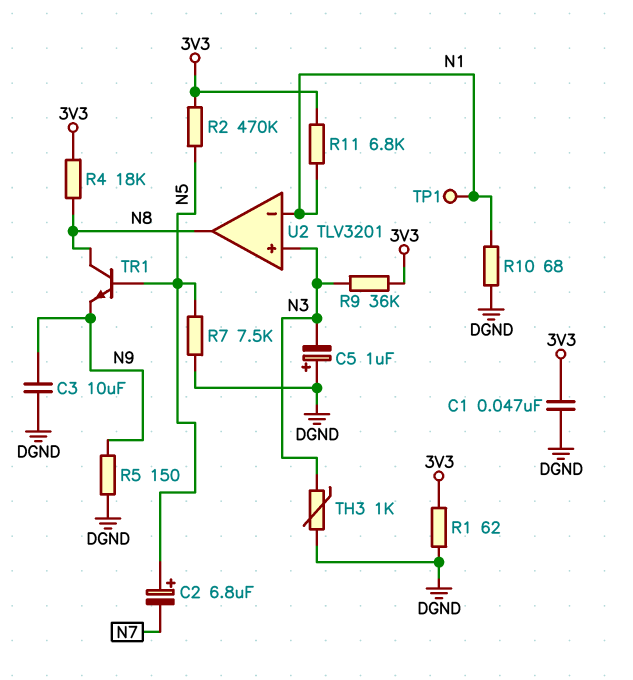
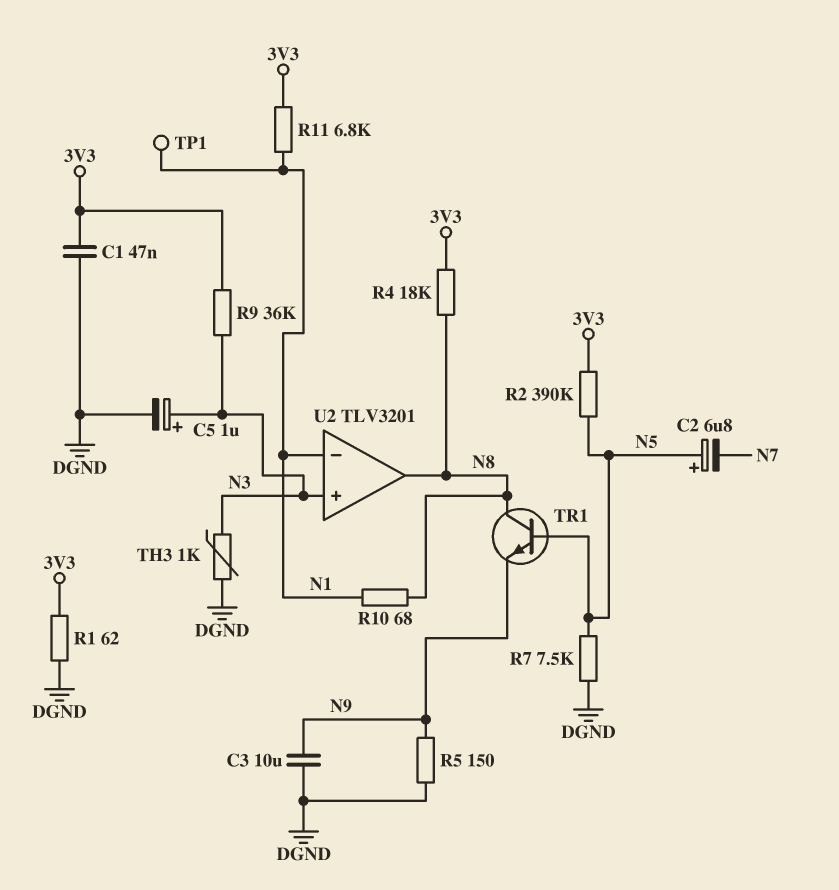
C5: 1uF (plus DGND, minus N3) -> 1uF (plus N3, minus DGND)
R2: 470k (3V3, N5) -> 390k (3V3, N5)
R10: 68 (DGND, N1) -> 68 (N1, N8)

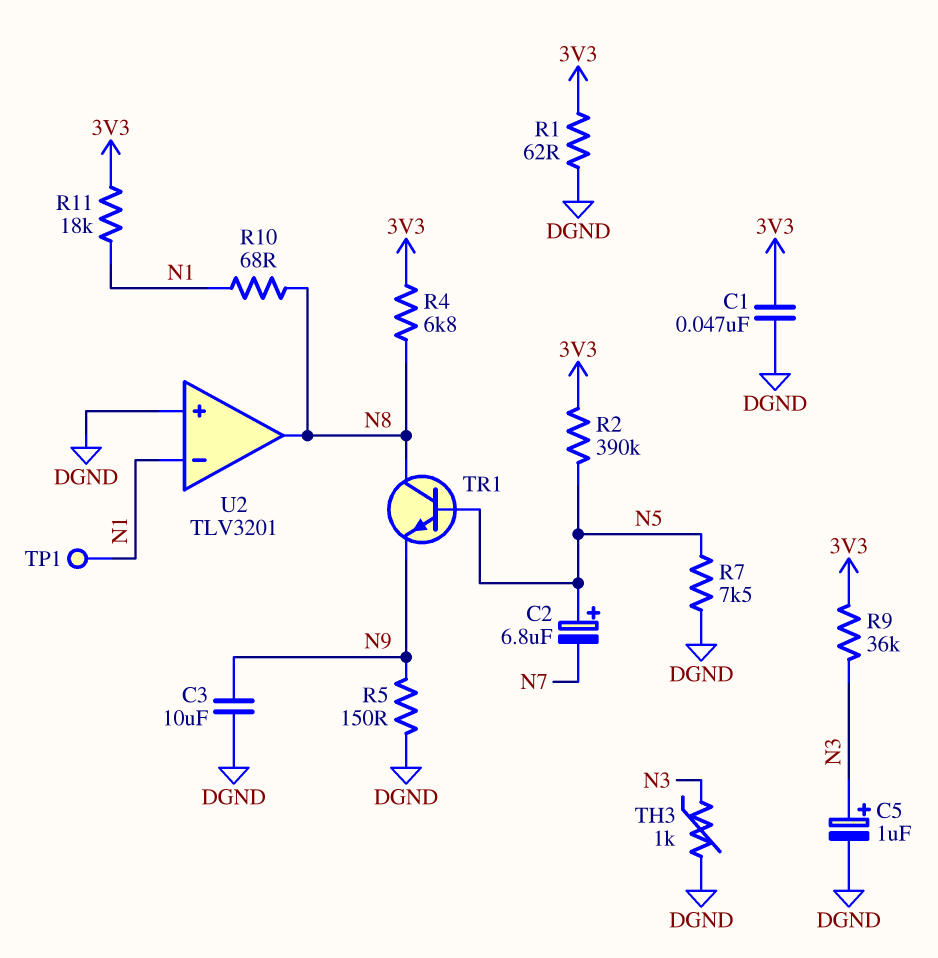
R4: 18k (3V3, N8) -> 6.8k (3V3, N8)
R11: 6.8k (3V3, N1) -> 18k (3V3, N1)
U2 pin in+: N3 -> DGND

